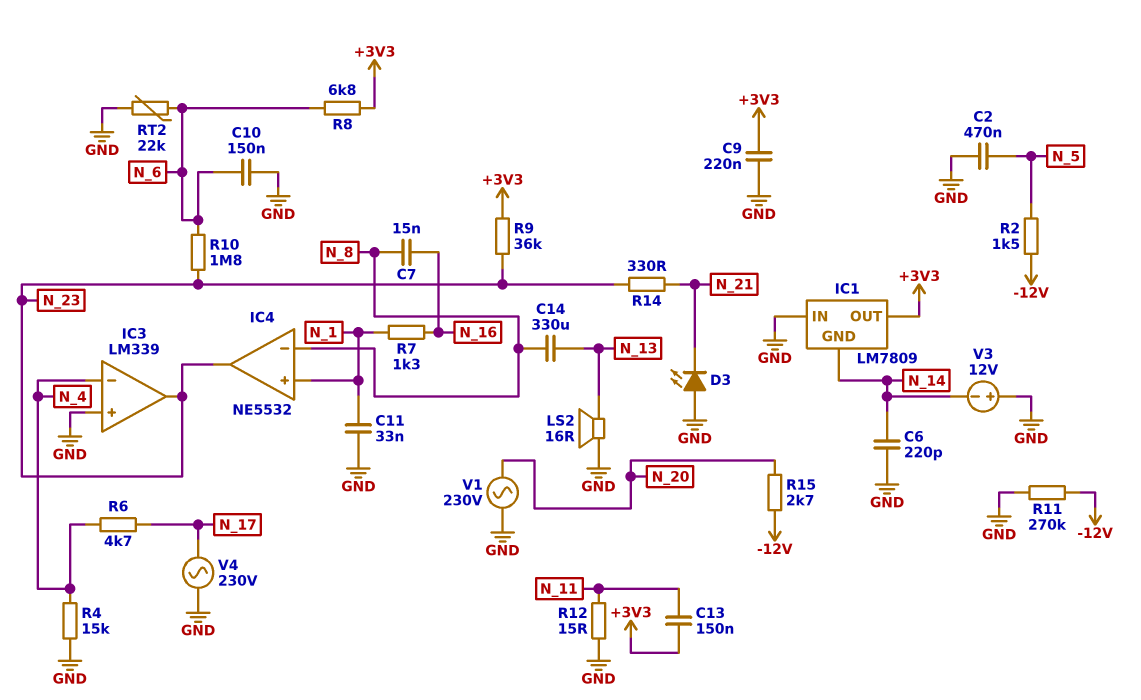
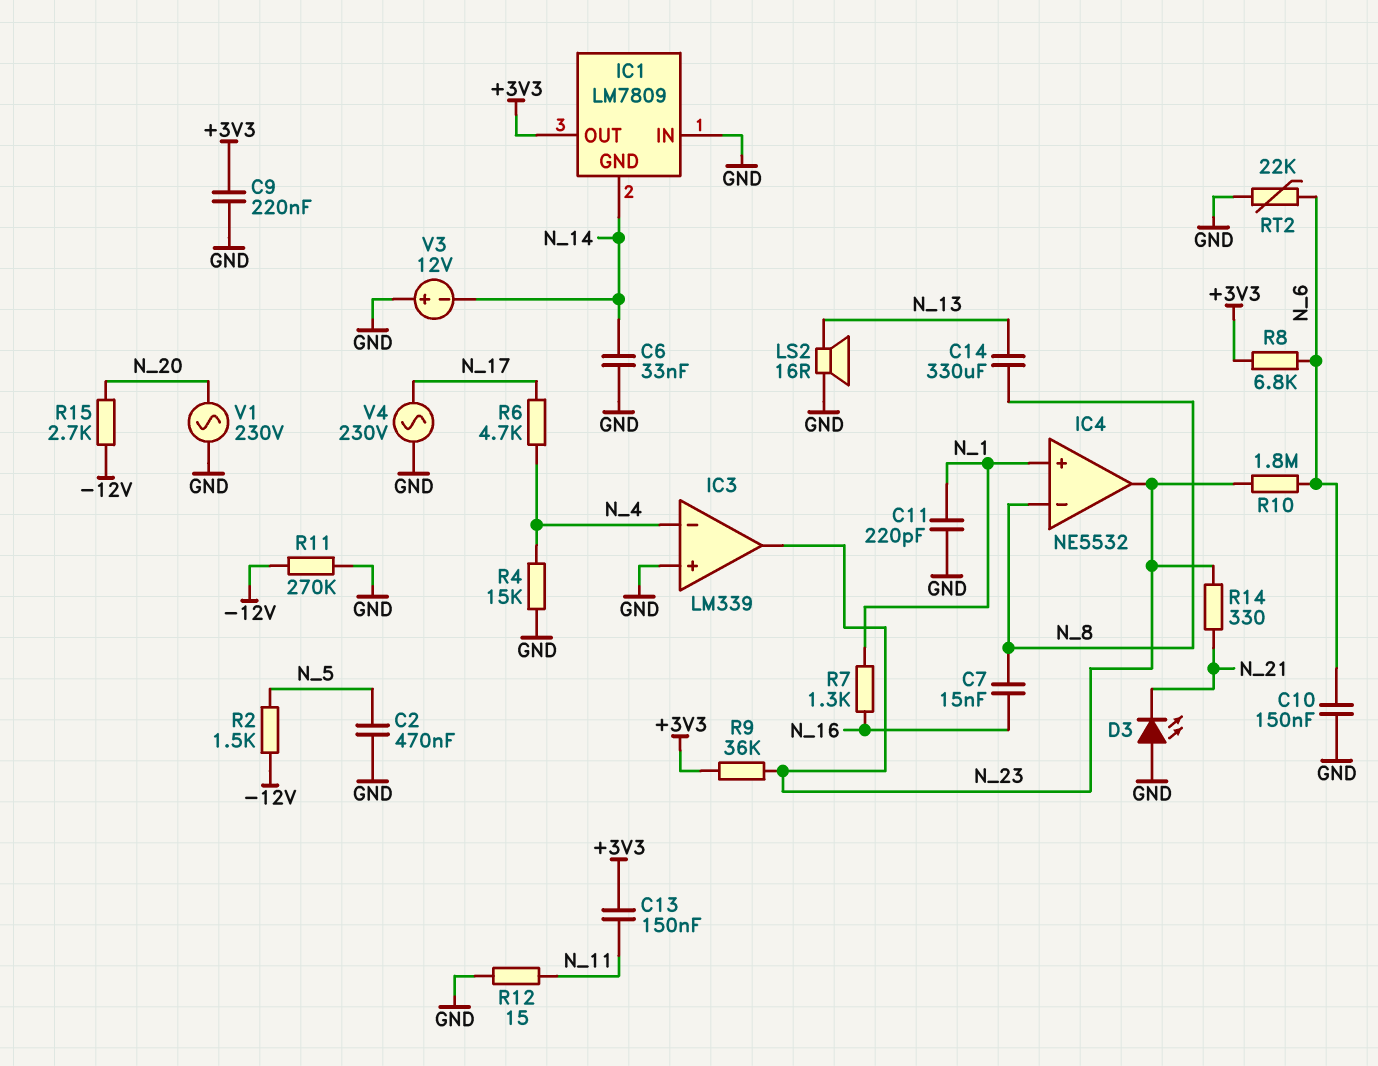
C6: 220pF (GND, N_14) -> 33nF (GND, N_14)
C11: 33nF (GND, N_1) -> 220pF (GND, N_1)

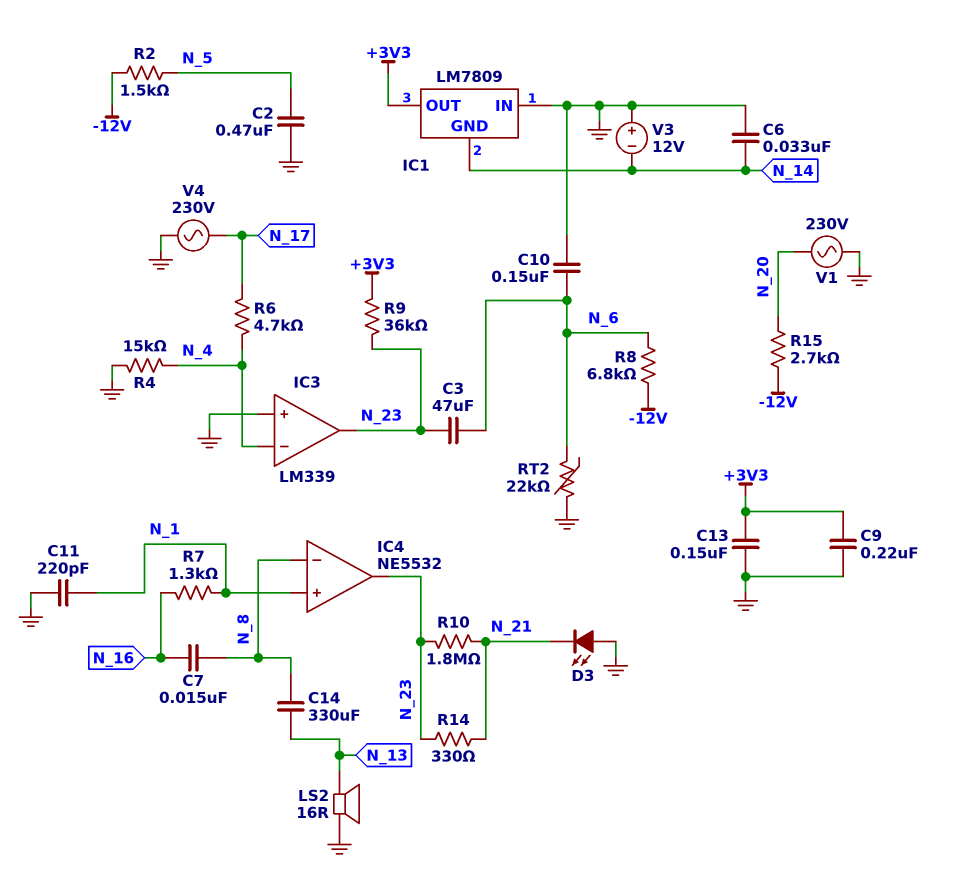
C3: none -> 47uF (N_6, N_23)
C13: 150nF (+3V3, N_11) -> 150nF (+3V3, GND)
R8: 6.8k (+3V3, N_6) -> 6.8k (-12V, N_6)
R10: 1.8M (N_6, N_23) -> 1.8M (N_21, N_23)
R11: 270k (-12V, GND) -> none
R12: 15 (GND, N_11) -> none

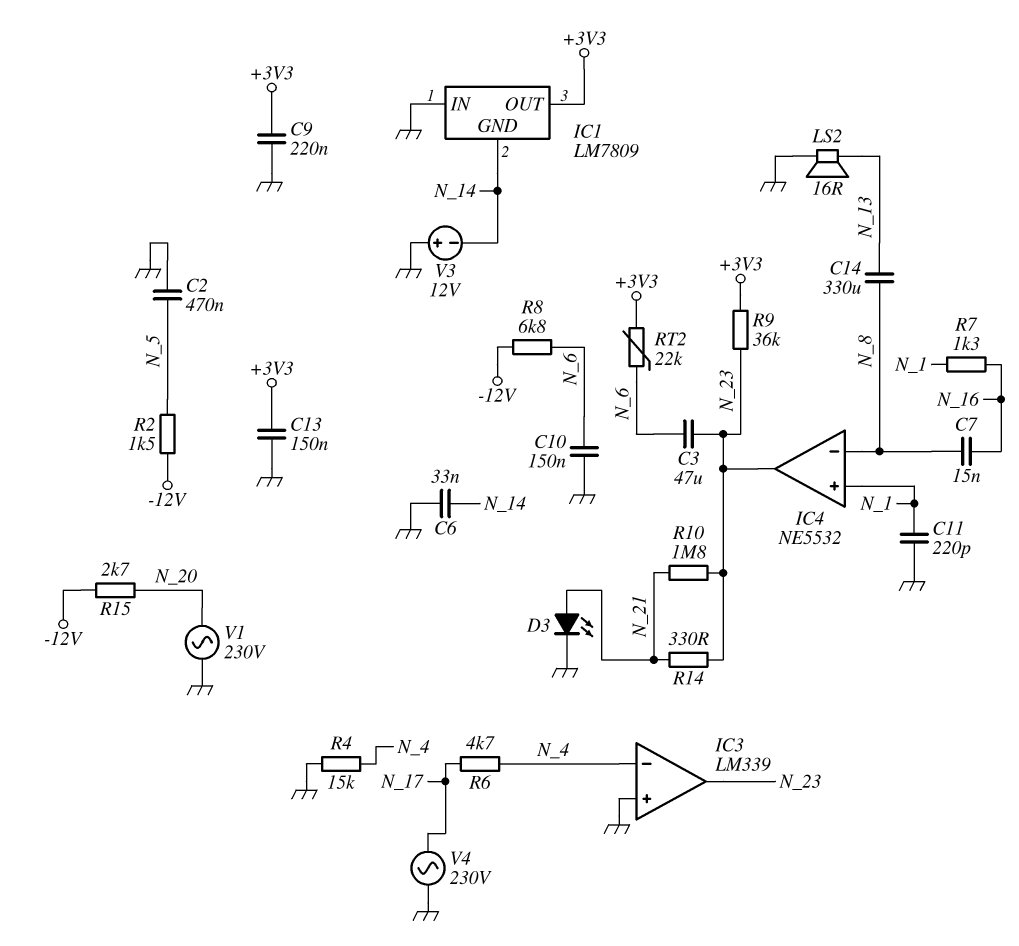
D3: LED (A GND, K N_21) -> LED (A N_21, K GND)
RT2: 22k (GND, N_6) -> 22k (+3V3, N_6)

